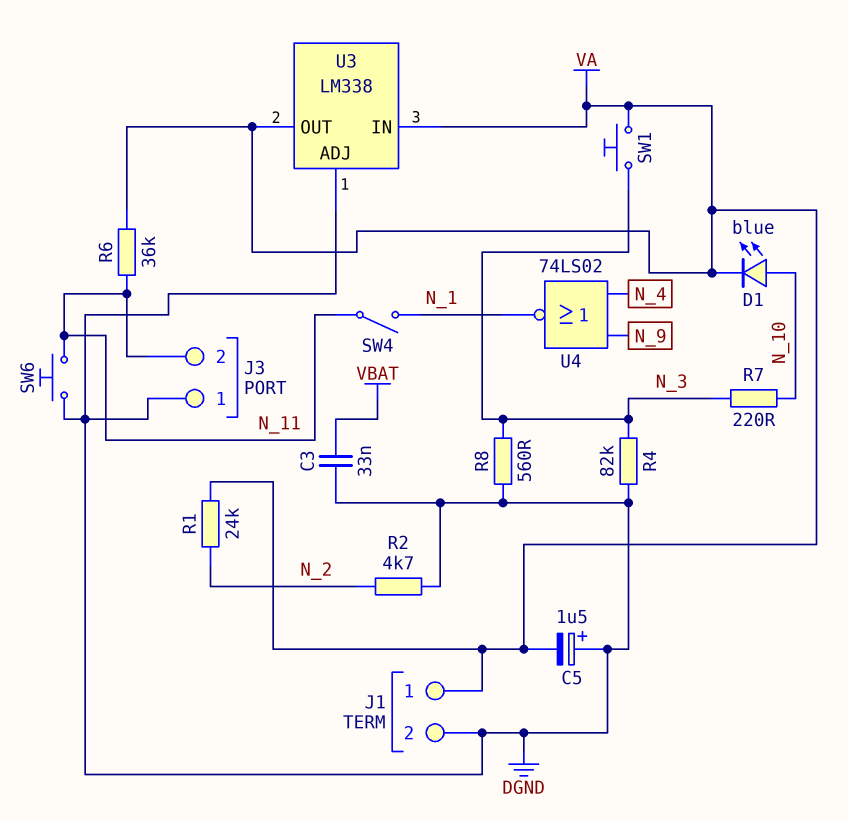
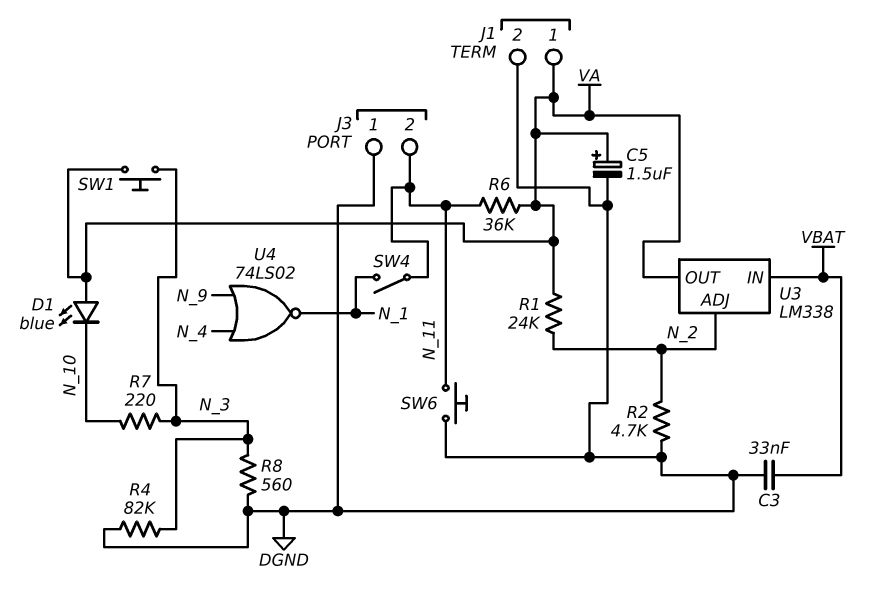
C5: 1.5uF (plus DGND, minus VA) -> 1.5uF (plus VA, minus DGND)
D1: LED blue (A N_10, K VA) -> LED blue (A VA, K N_10)
U3 pin ADJ: DGND -> N_2
U3 pin IN: VA -> VBAT

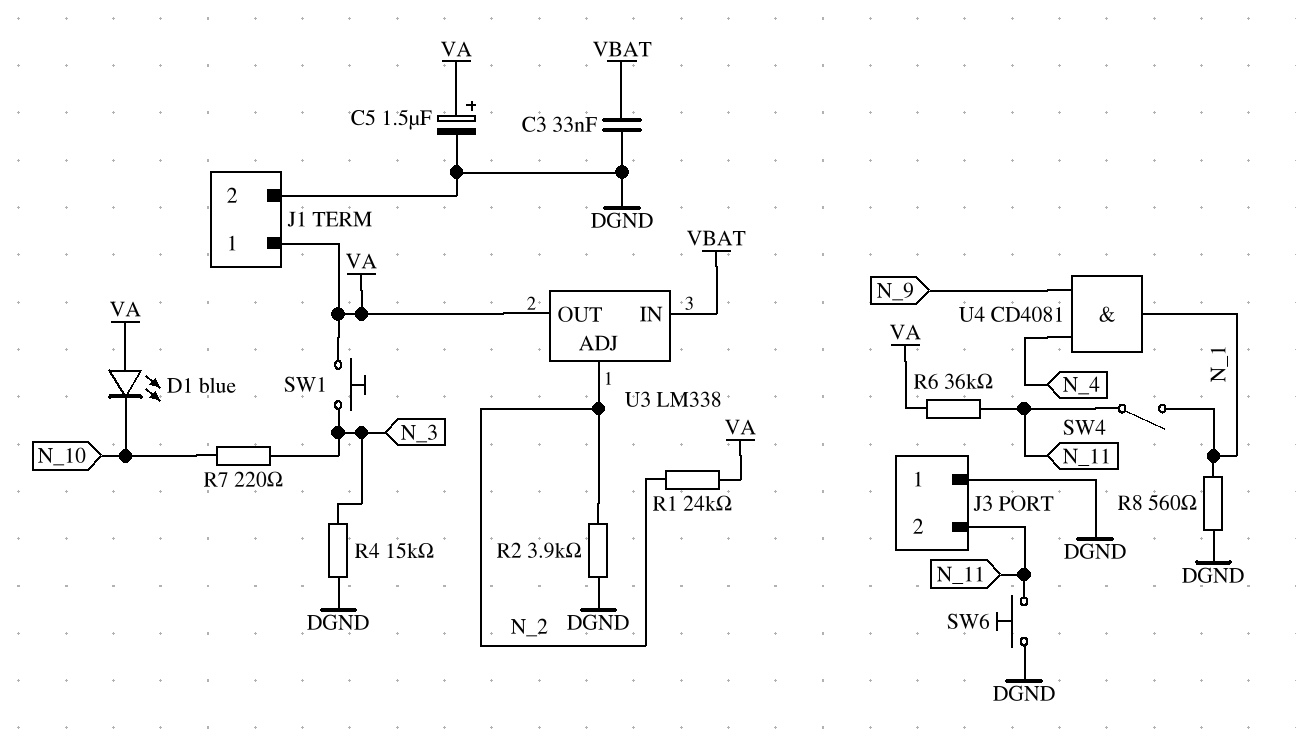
R2: 4.7k (DGND, N_2) -> 3.9k (DGND, N_2)
R4: 82k (DGND, N_3) -> 15k (DGND, N_3)
R8: 560 (DGND, N_3) -> 560 (DGND, N_1)
U4: NOR 74LS02 (in N_4, in N_9, out N_1) -> AND CD4081 (in N_4, in N_9, out N_1)

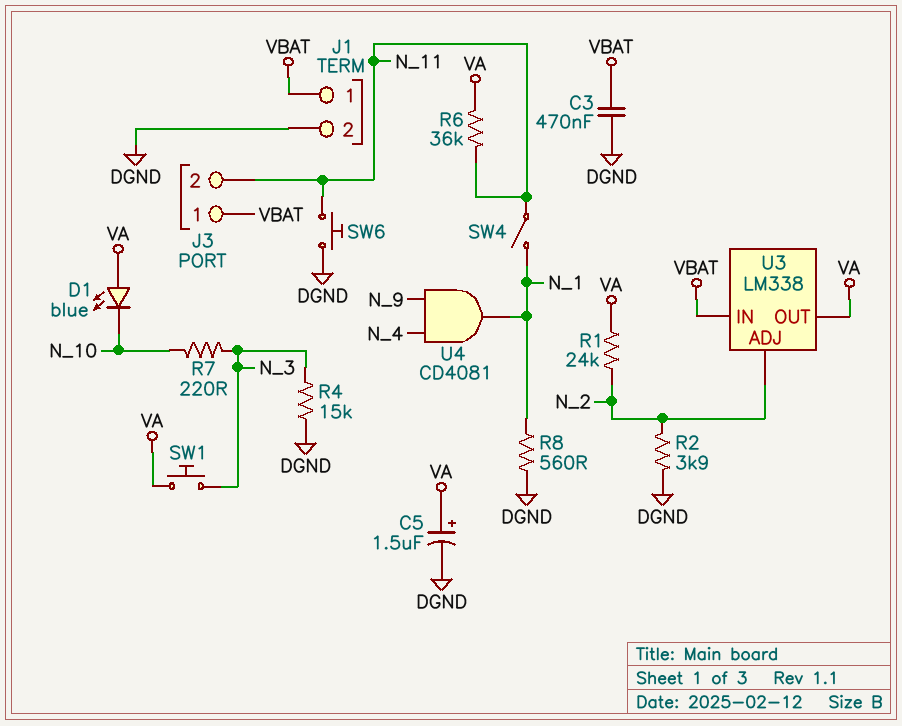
C3: 33nF (DGND, VBAT) -> 470nF (DGND, VBAT)
J1 pin 1: VA -> VBAT
J3 pin 1: DGND -> VBAT

